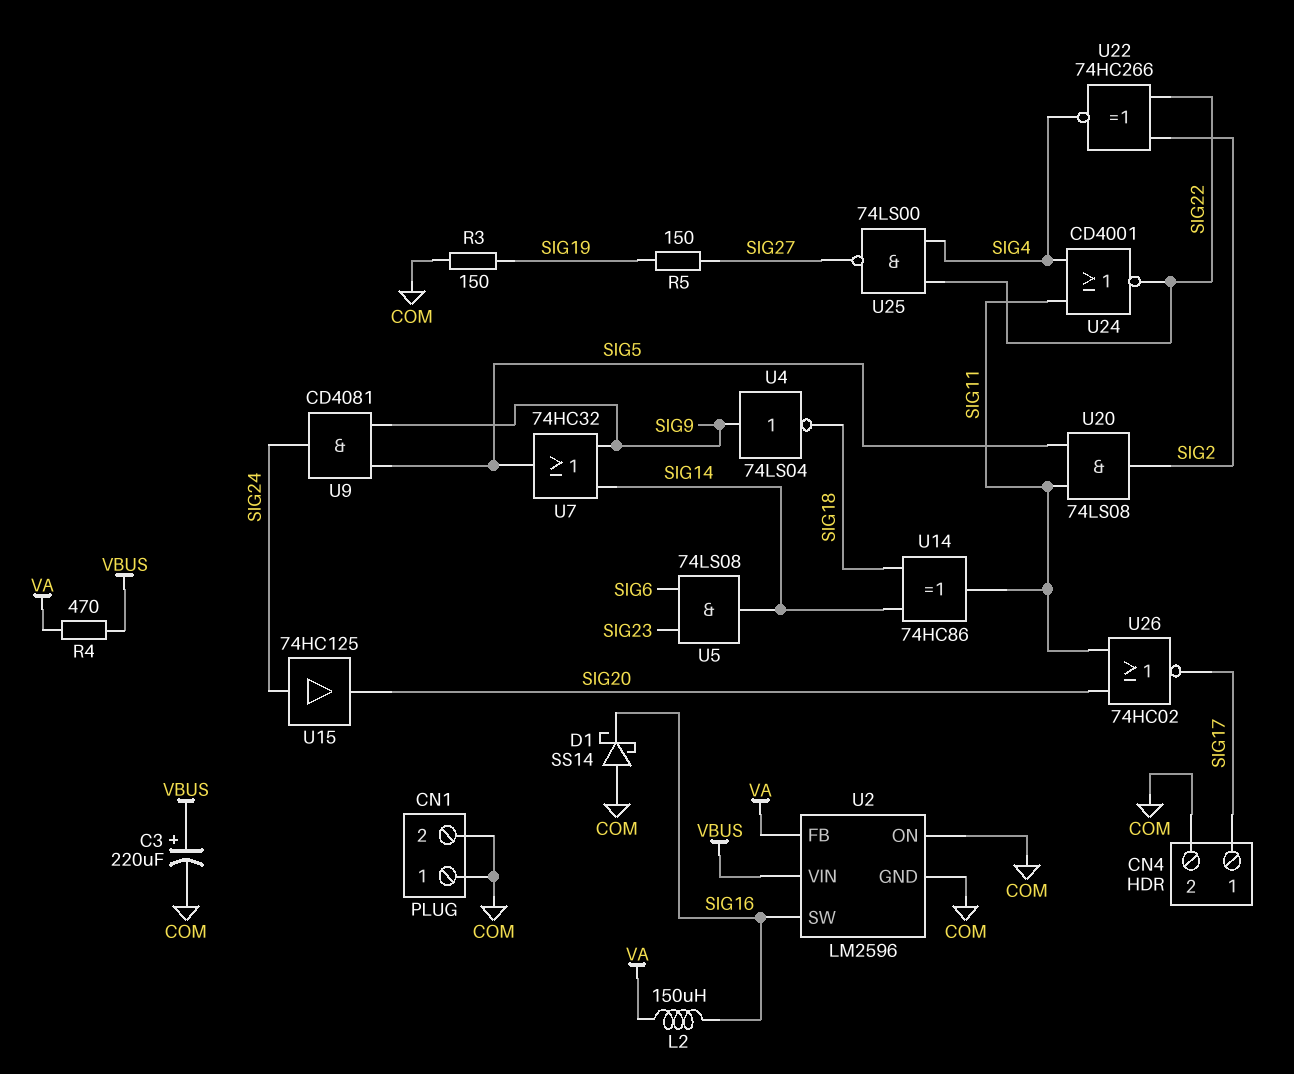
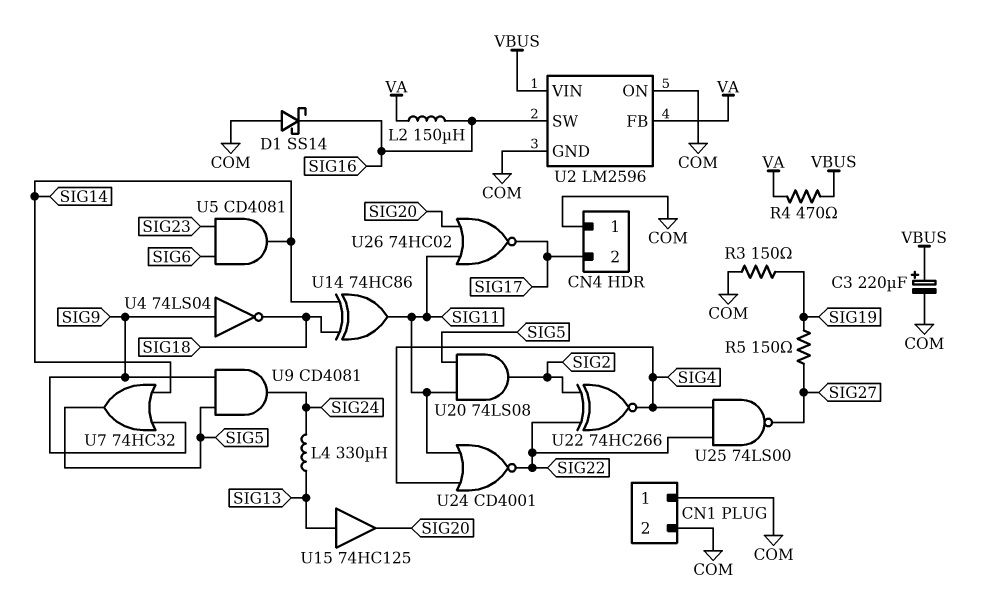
CN4 pin 1: SIG17 -> COM
CN4 pin 2: COM -> SIG17
L4: none -> 330uH (SIG13, SIG24)
U5: AND 74LS08 (in SIG6, in SIG23, out SIG14) -> AND CD4081 (in SIG6, in SIG23, out SIG14)
U15: buffer 74HC125 (in SIG24, out SIG20) -> buffer 74HC125 (in SIG13, out SIG20)

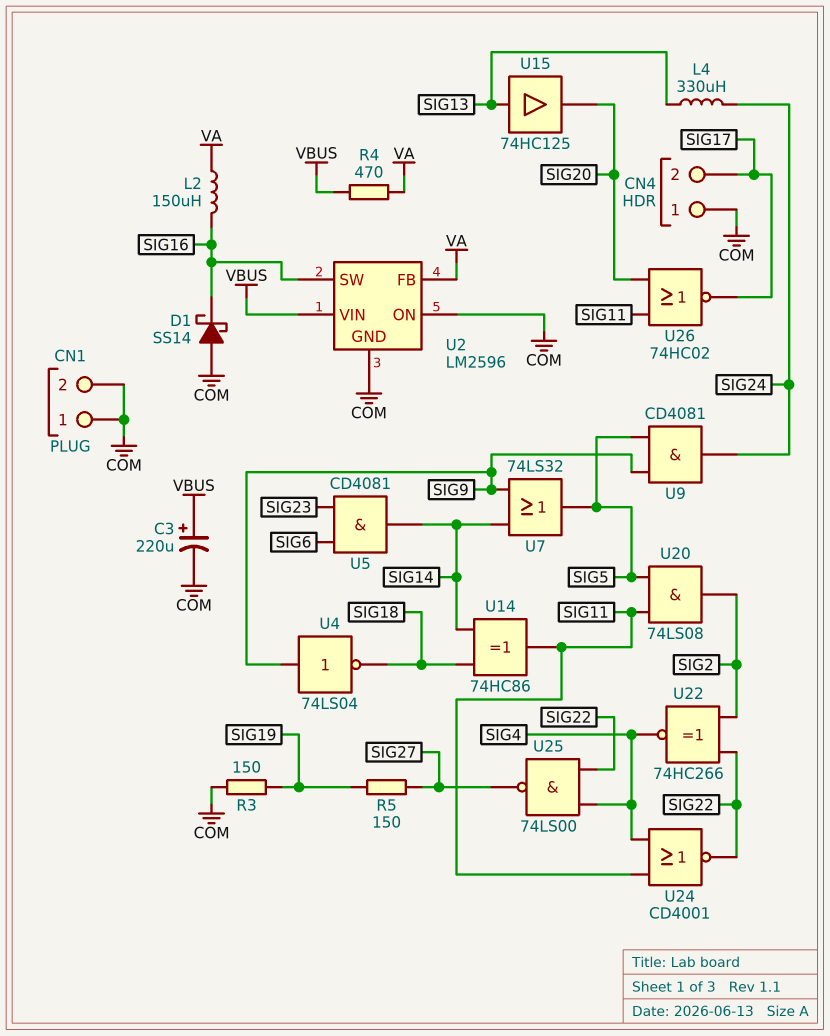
U7: OR 74HC32 (in SIG9, in SIG14, out SIG5) -> OR 74LS32 (in SIG9, in SIG14, out SIG5)

